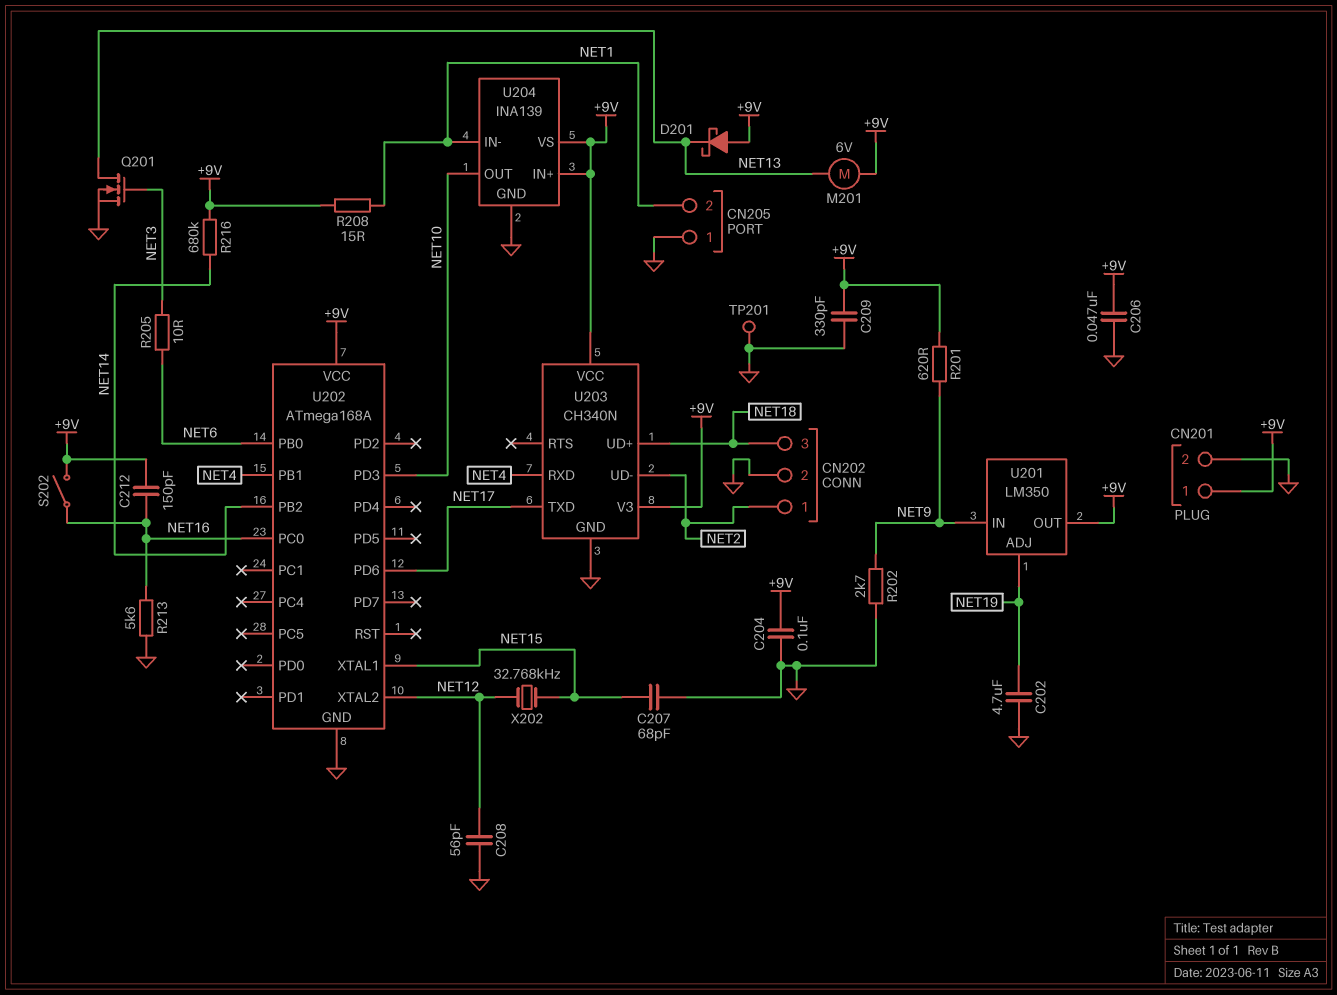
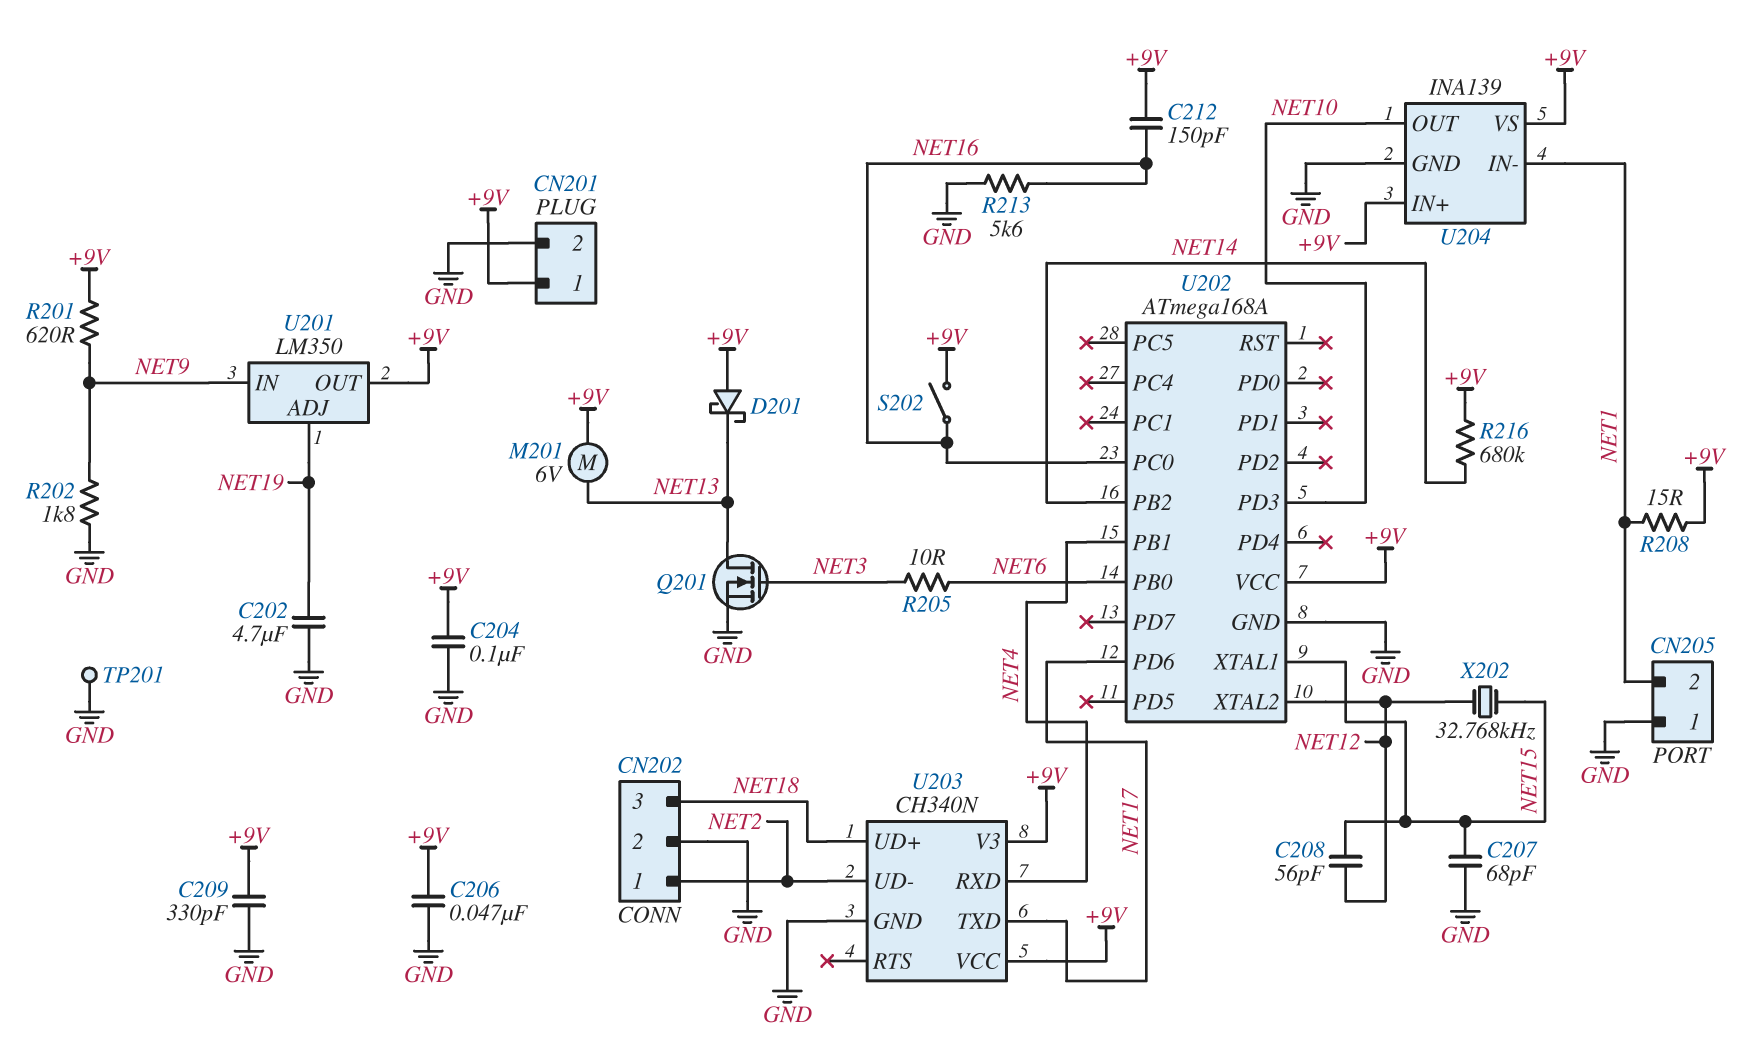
C208: 56pF (GND, NET12) -> 56pF (NET12, NET15)
R202: 2.7k (GND, NET9) -> 1.8k (GND, NET9)

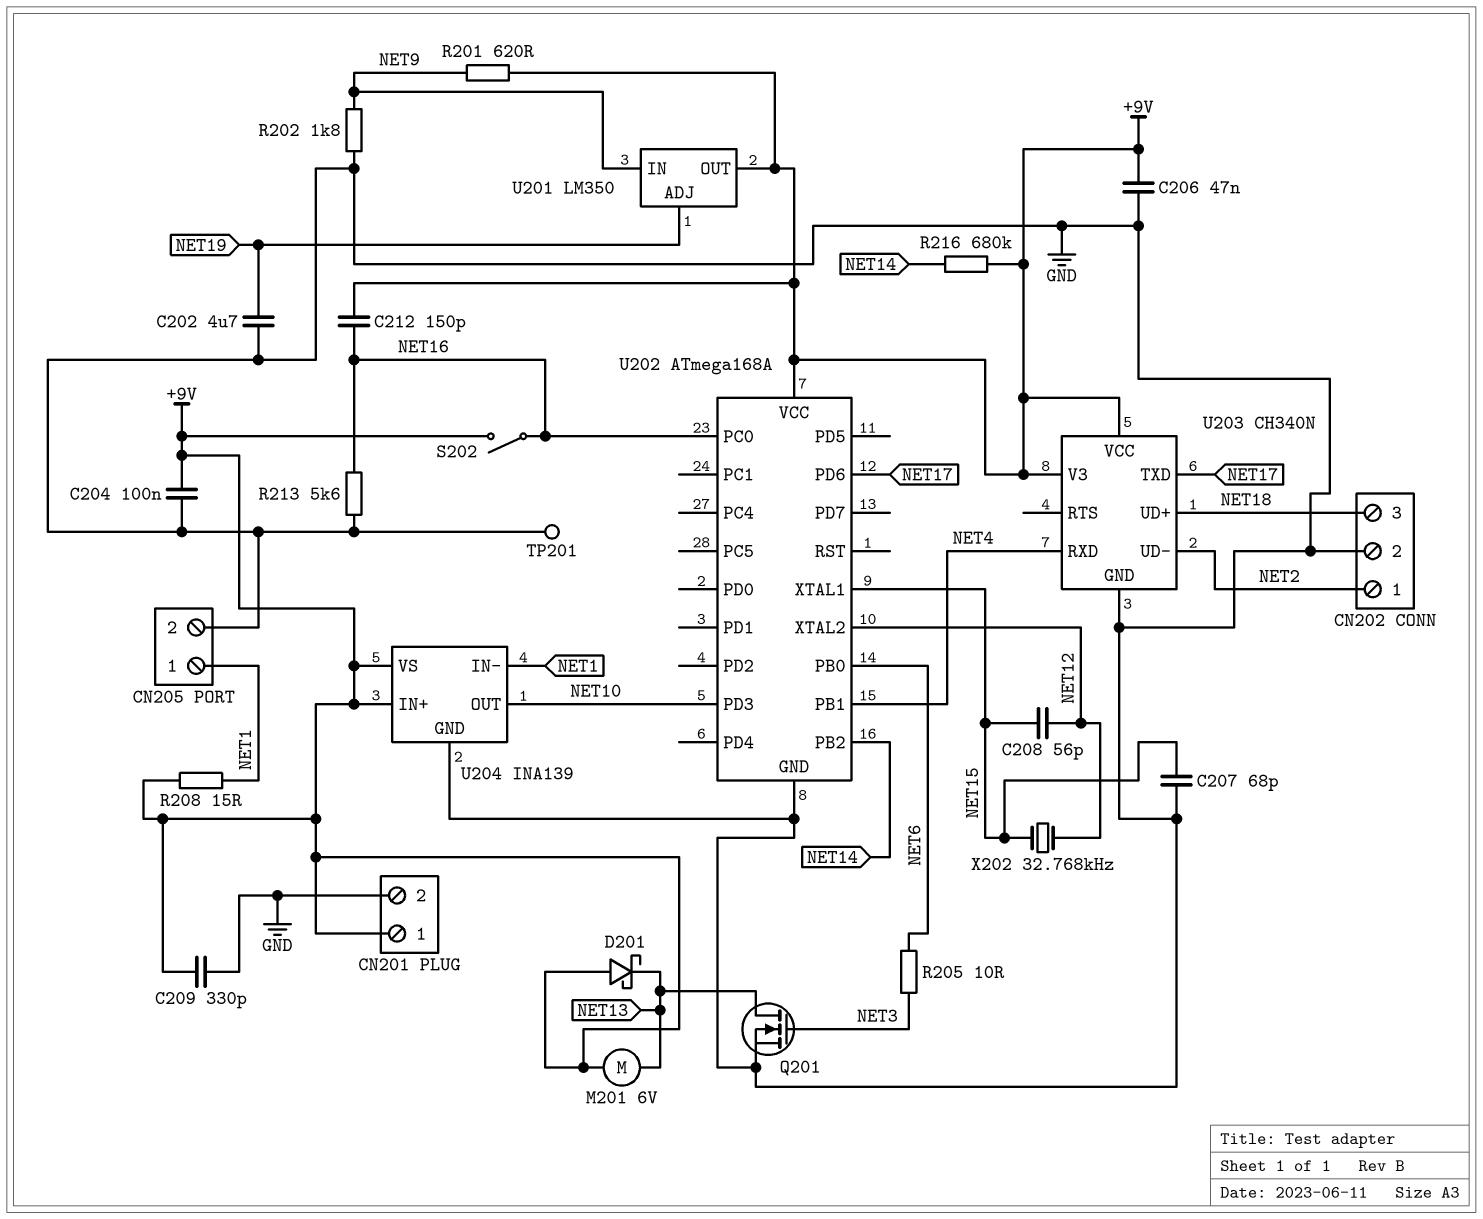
CN205 pin 1: GND -> NET1
CN205 pin 2: NET1 -> GND

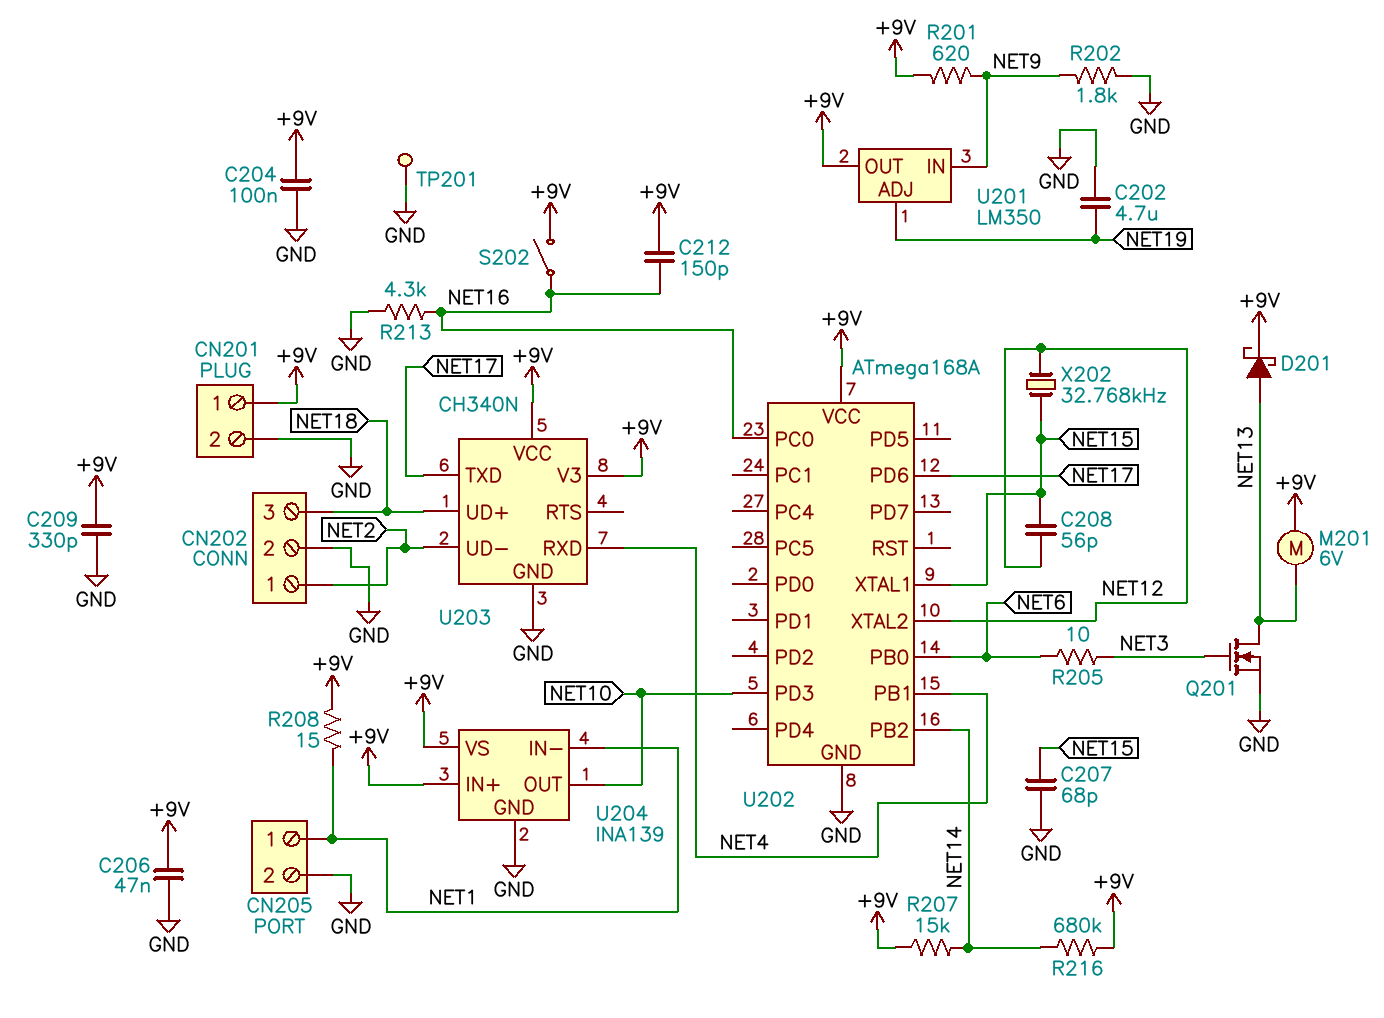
D201: schottky (A +9V, K NET13) -> schottky (A NET13, K +9V)
R207: none -> 15k (+9V, NET14)
R213: 5.6k (GND, NET16) -> 4.3k (GND, NET16)

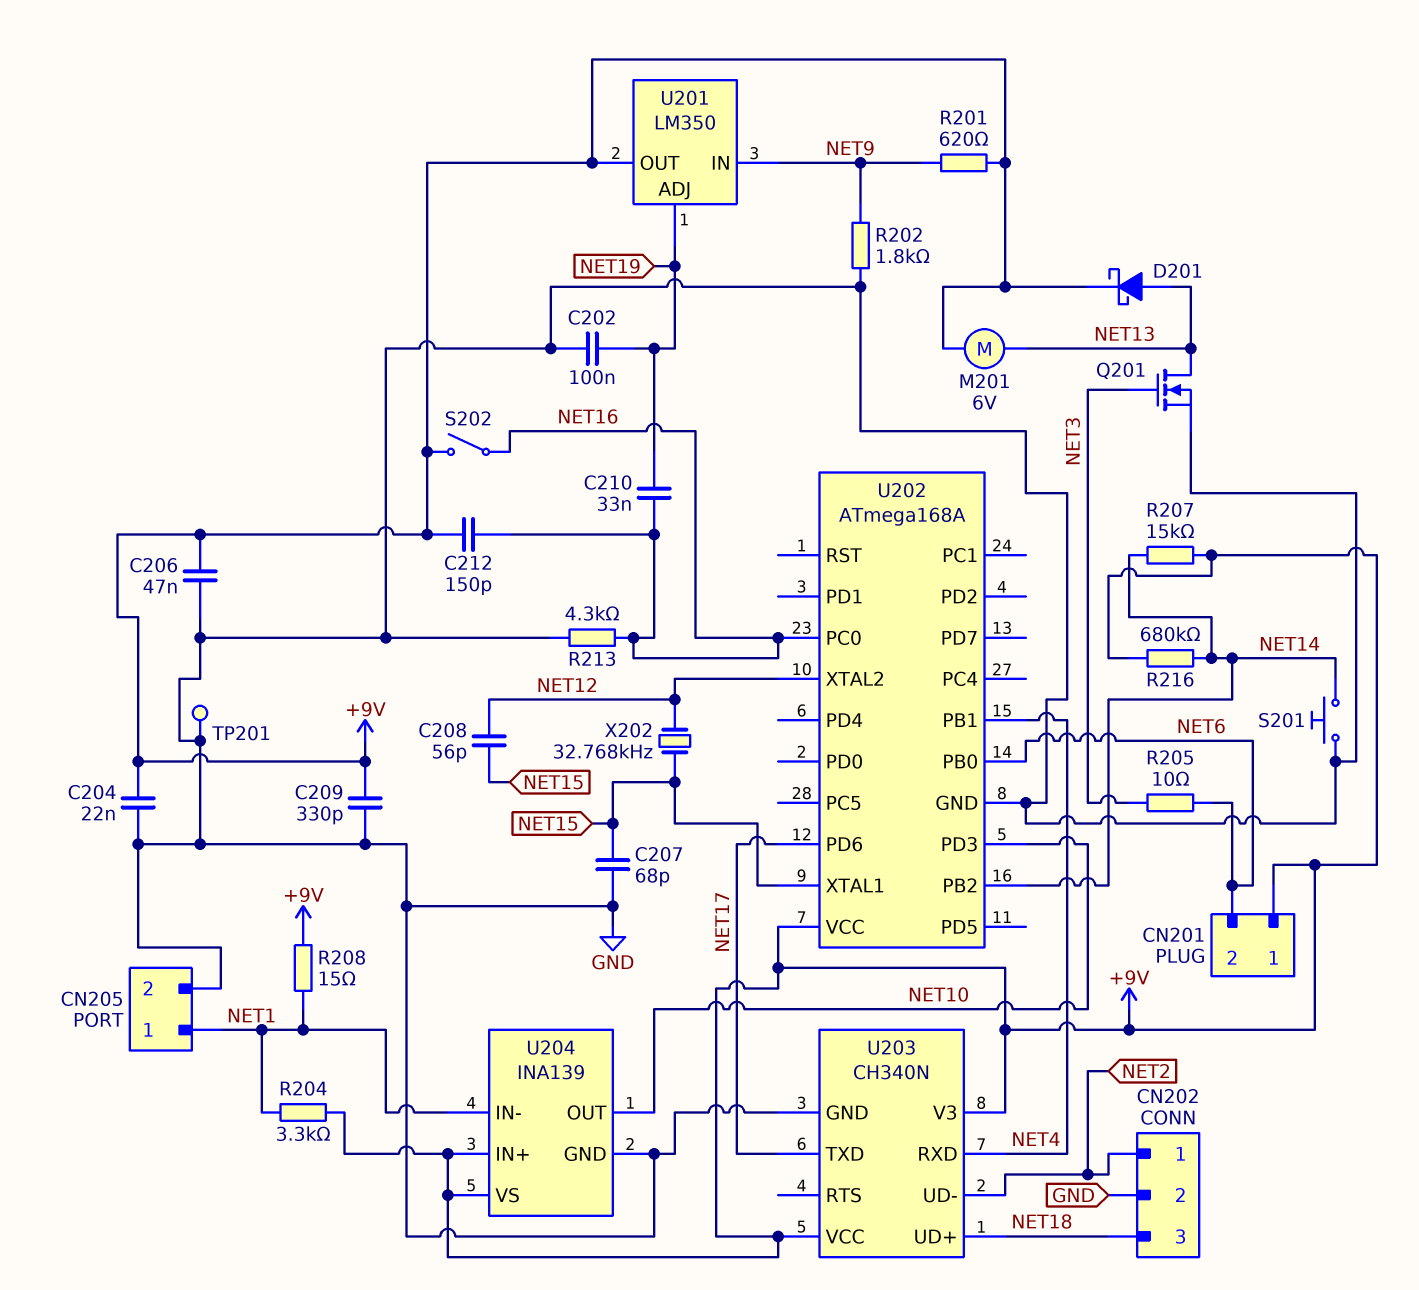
C202: 4.7uF (GND, NET19) -> 100nF (GND, NET19)
C204: 100nF (+9V, GND) -> 22nF (+9V, GND)
C210: none -> 33nF (NET16, NET19)
CN201 pin 2: GND -> NET6
R204: none -> 3.3k (+9V, NET1)
S201: none -> button (GND, NET14)

